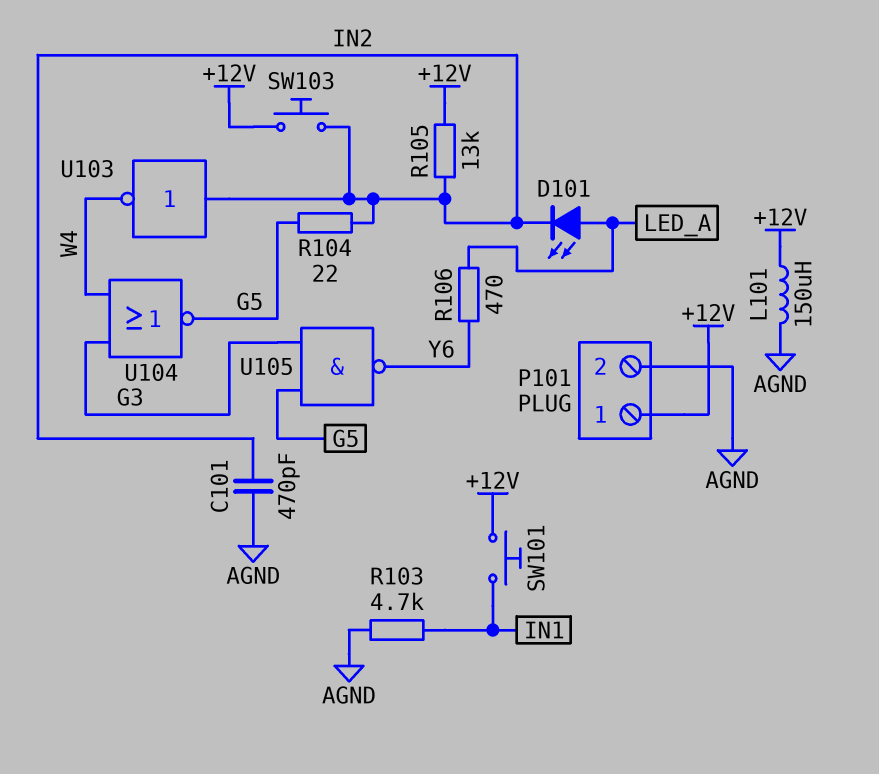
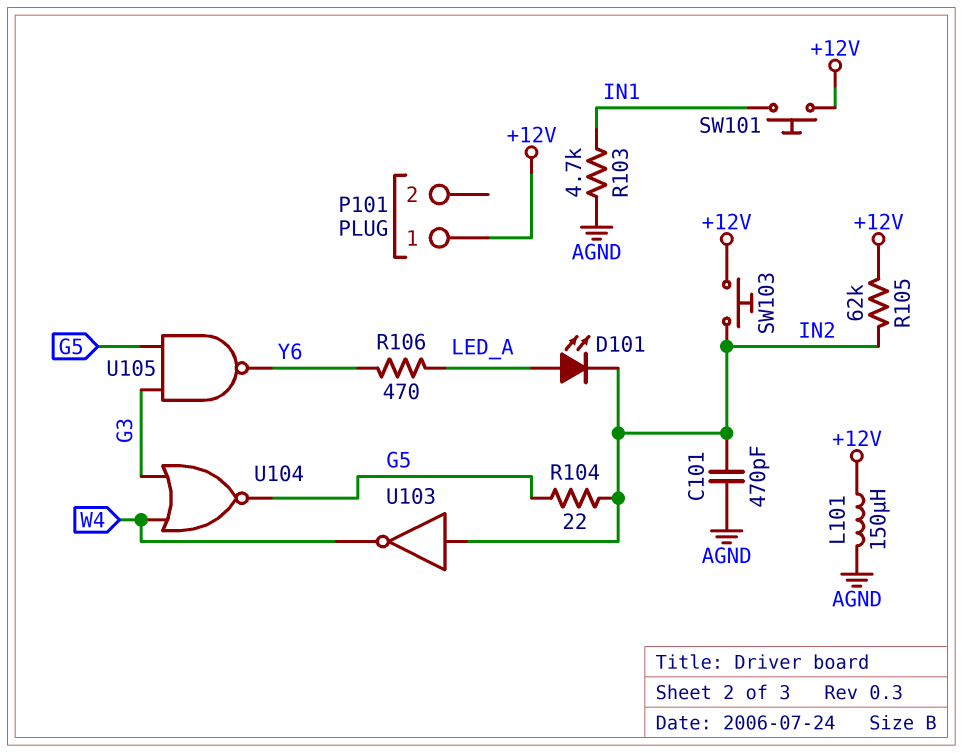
P101 pin 2: AGND -> none
R105: 13k (+12V, IN2) -> 62k (+12V, IN2)

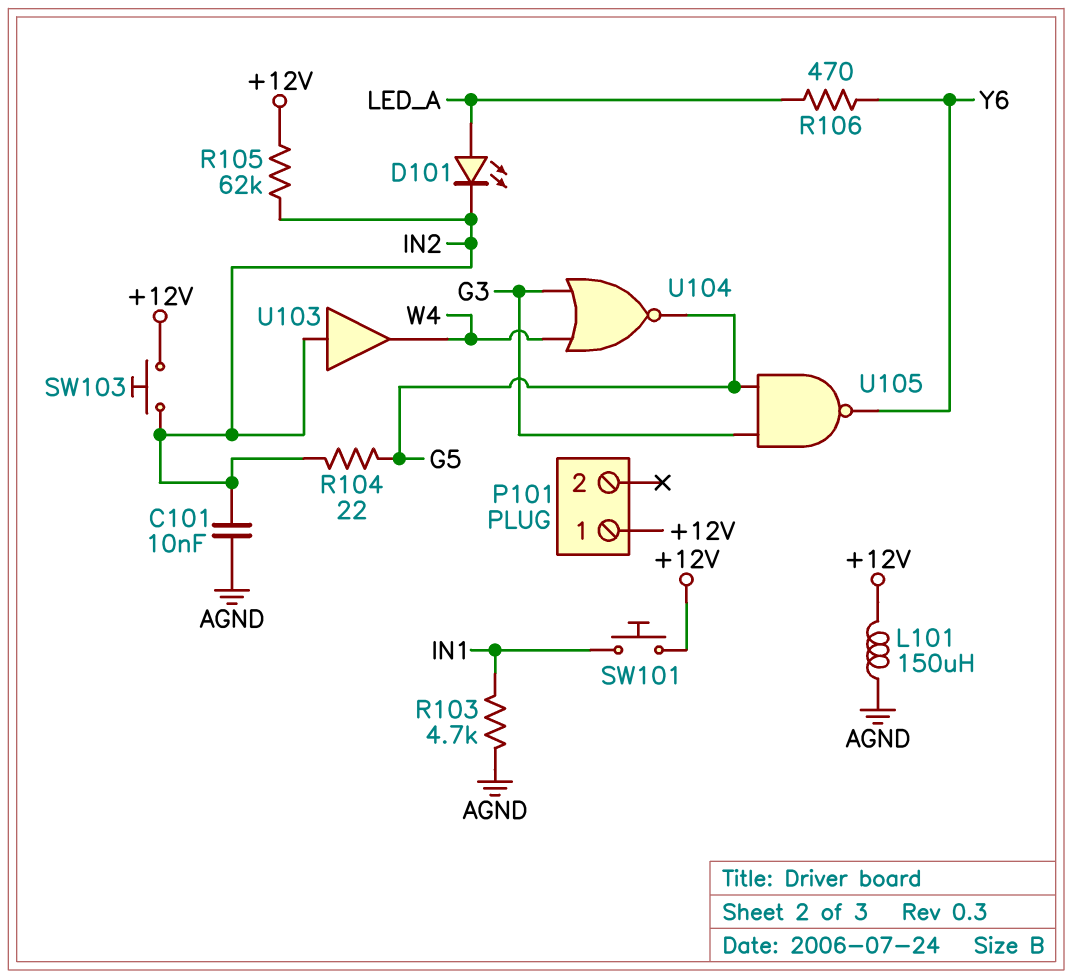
C101: 470pF (AGND, IN2) -> 10nF (AGND, IN2)
U103: NOT (in IN2, out W4) -> buffer (in IN2, out W4)

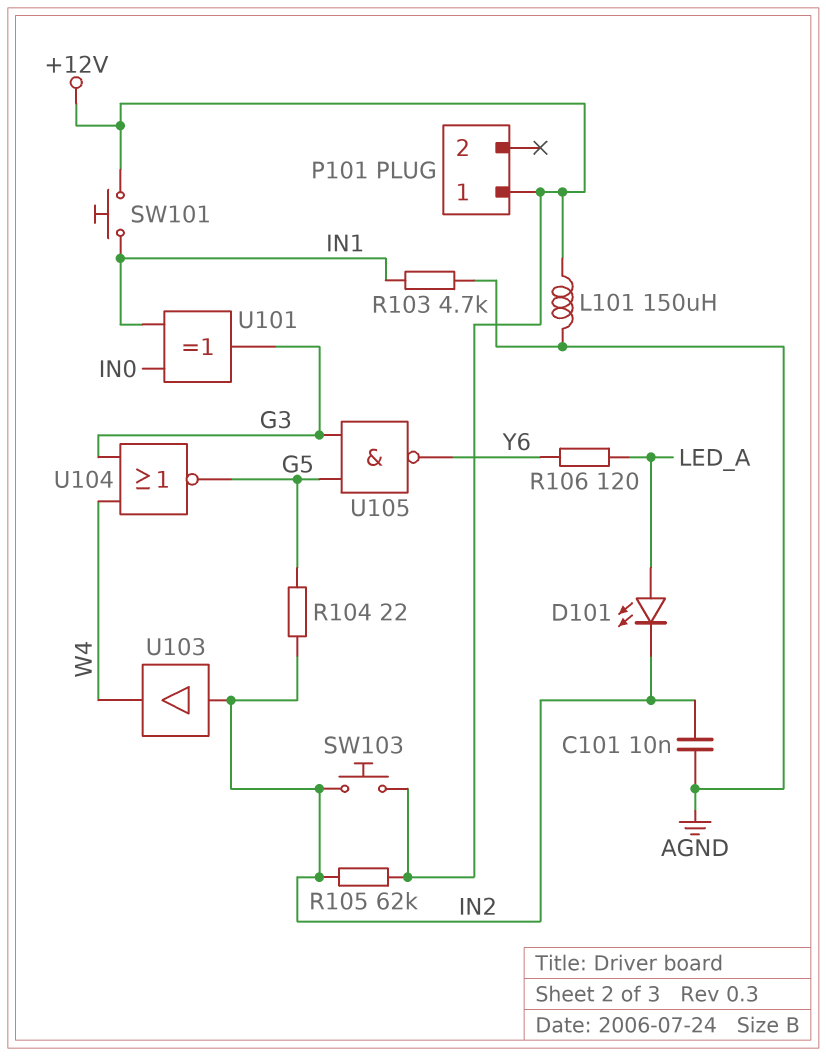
R106: 470 (LED_A, Y6) -> 120 (LED_A, Y6)
U101: none -> XOR (in IN0, in IN1, out G3)

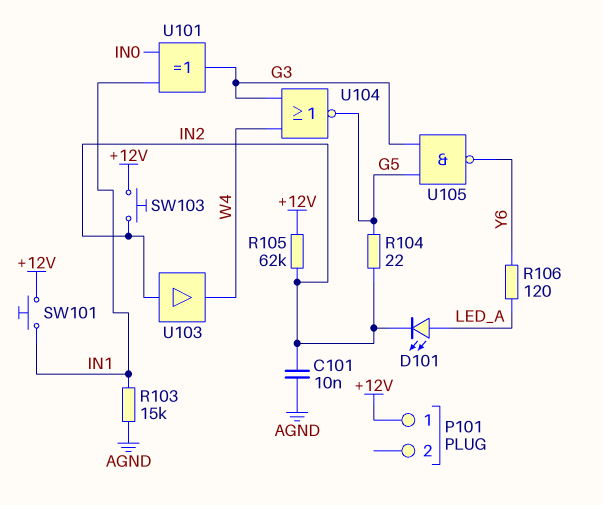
L101: 150uH (+12V, AGND) -> none
R103: 4.7k (AGND, IN1) -> 15k (AGND, IN1)

